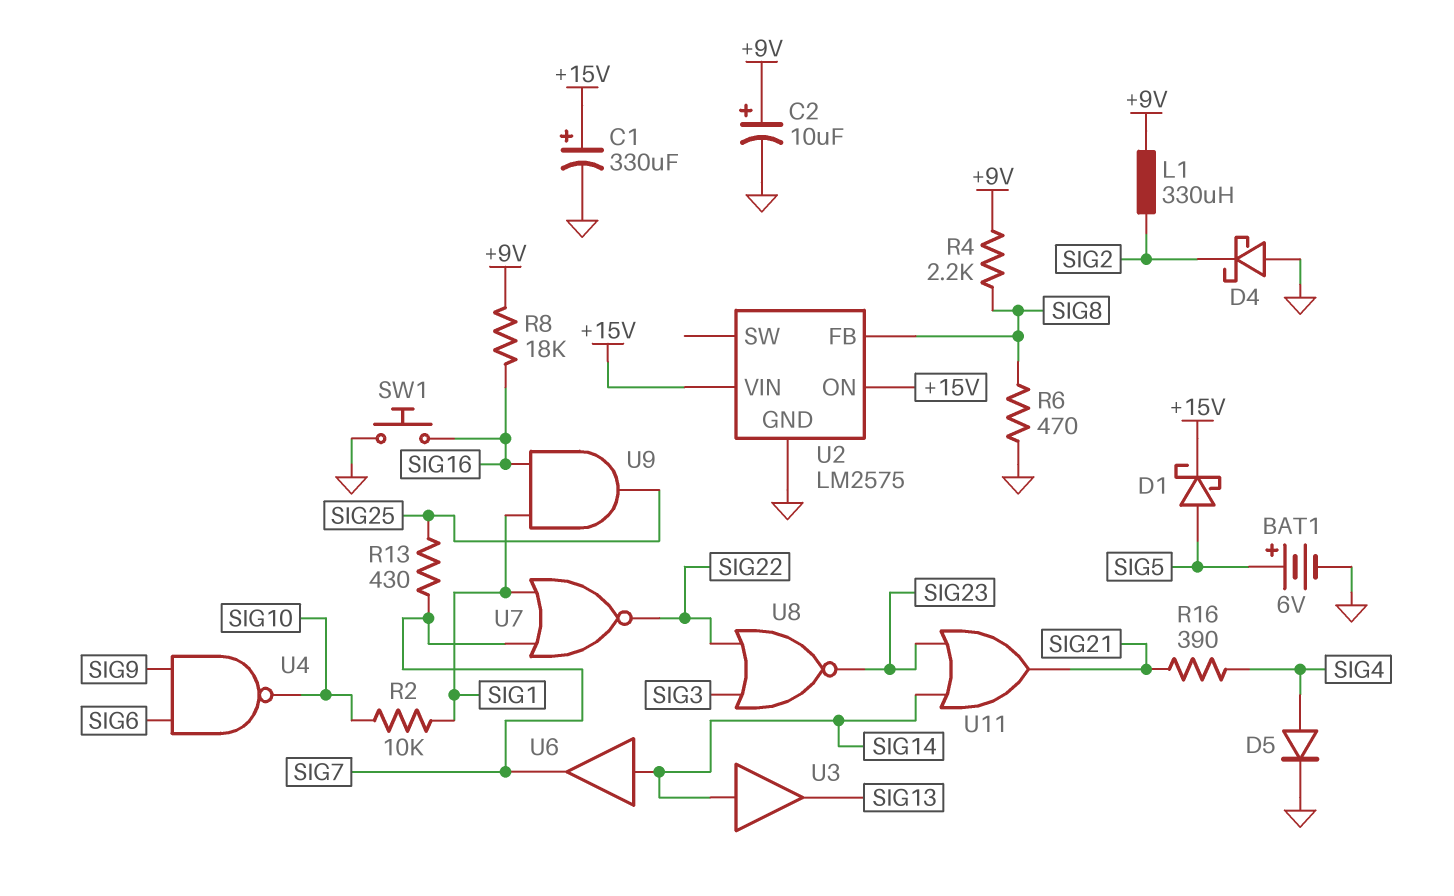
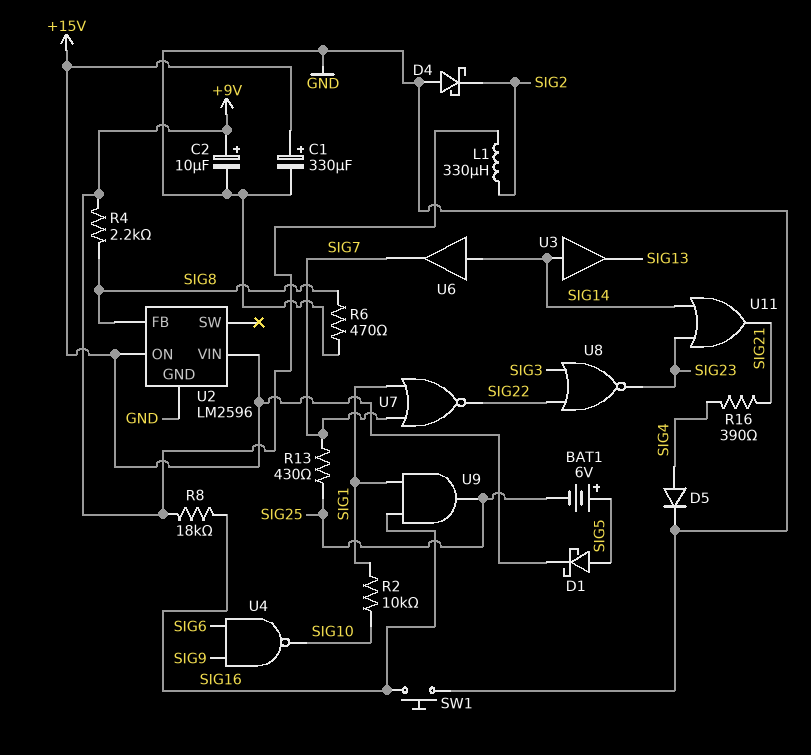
BAT1: 6V (plus SIG5, minus GND) -> 6V (plus SIG5, minus SIG25)
U2: LM2575 -> LM2596

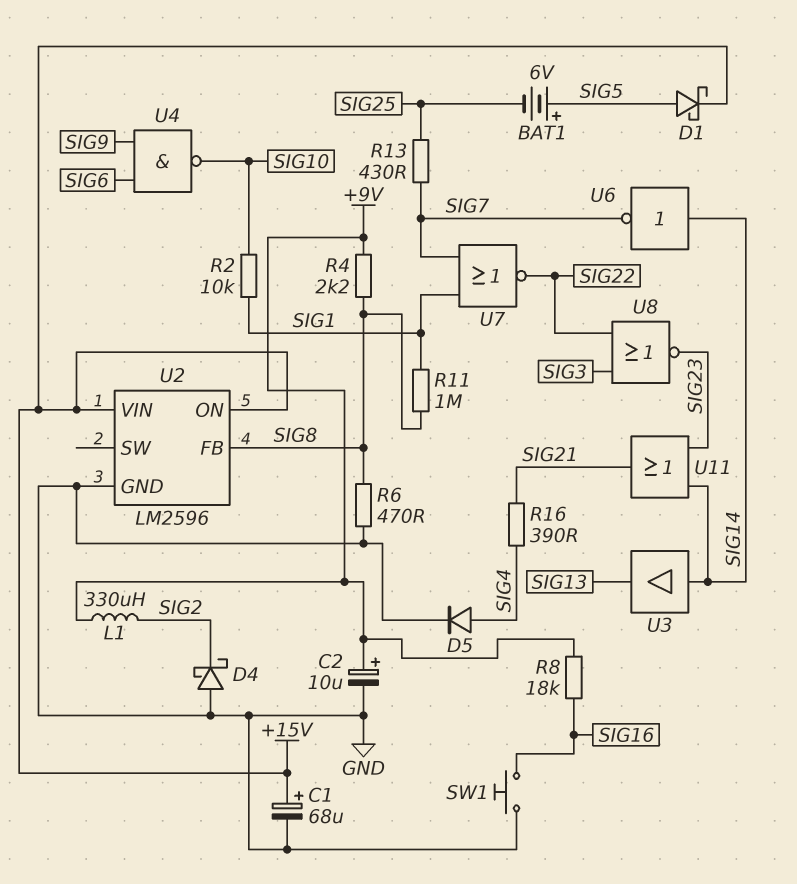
C1: 330uF (plus +15V, minus GND) -> 68uF (plus +15V, minus GND)
R11: none -> 1M (SIG1, SIG8)
U6: buffer (in SIG14, out SIG7) -> NOT (in SIG14, out SIG7)
U9: AND (in SIG1, in SIG16, out SIG25) -> none

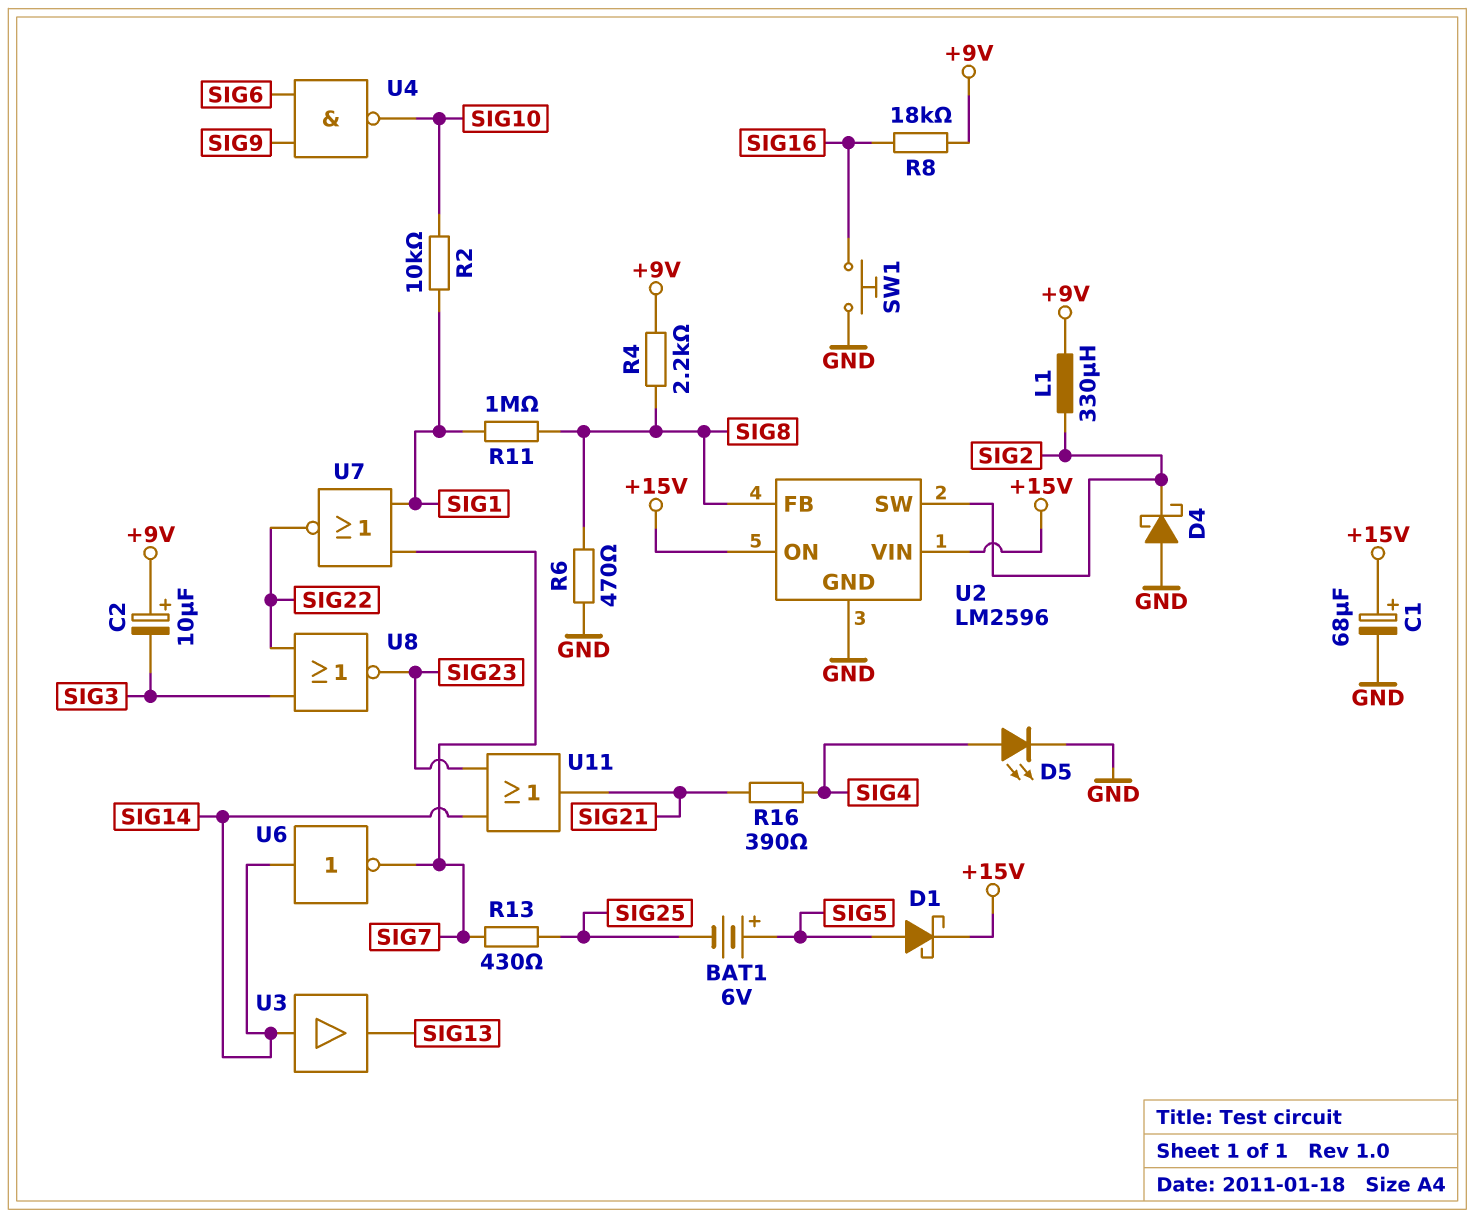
C2: 10uF (plus +9V, minus GND) -> 10uF (plus +9V, minus SIG3)
D5: diode (A SIG4, K GND) -> LED (A SIG4, K GND)
U2 pin SW: none -> SIG2

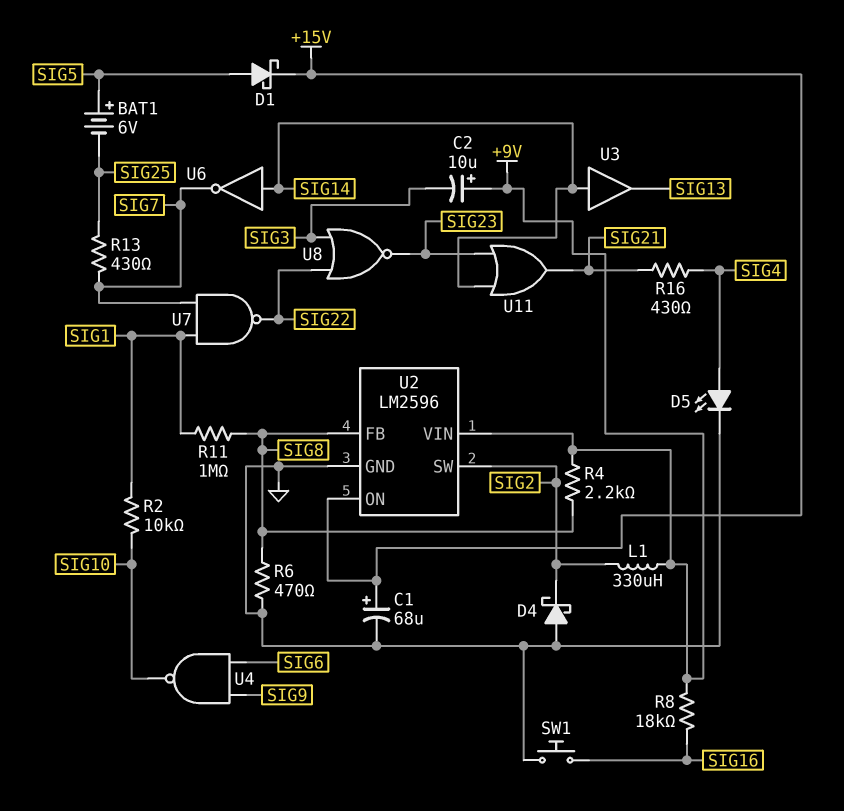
R16: 390 (SIG4, SIG21) -> 430 (SIG4, SIG21)
U2 pin VIN: +15V -> +9V
U7: NOR (in SIG1, in SIG7, out SIG22) -> NAND (in SIG1, in SIG7, out SIG22)

